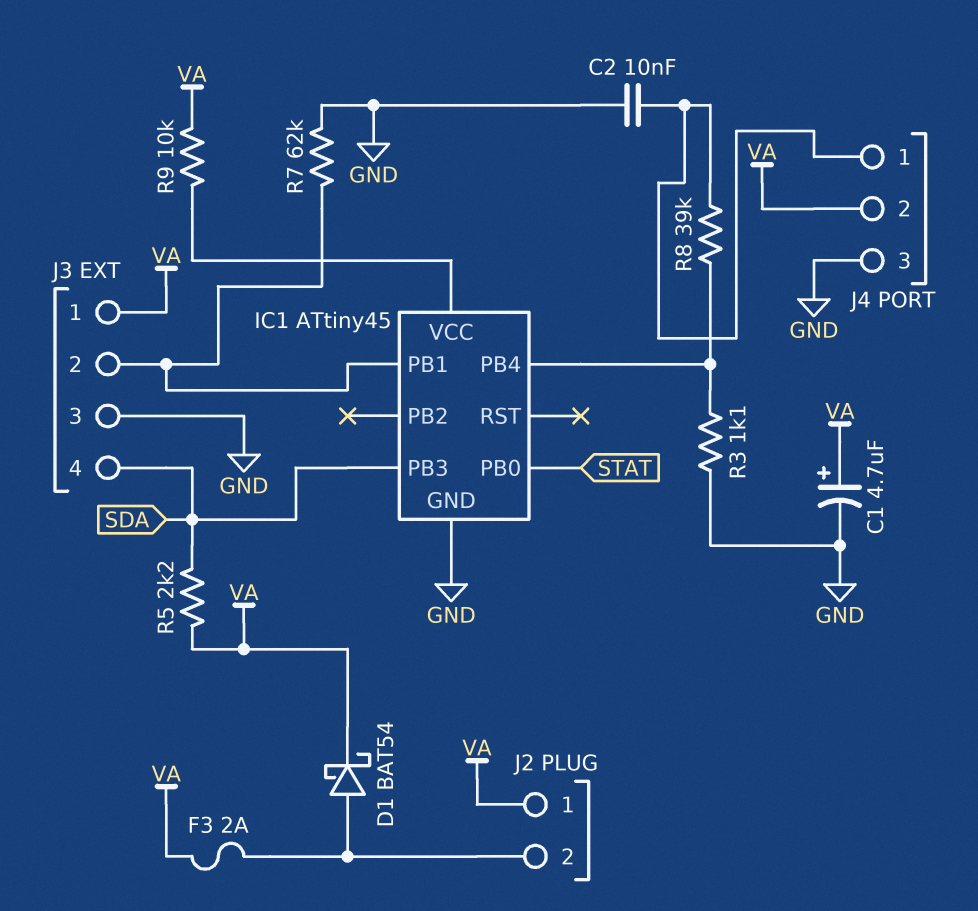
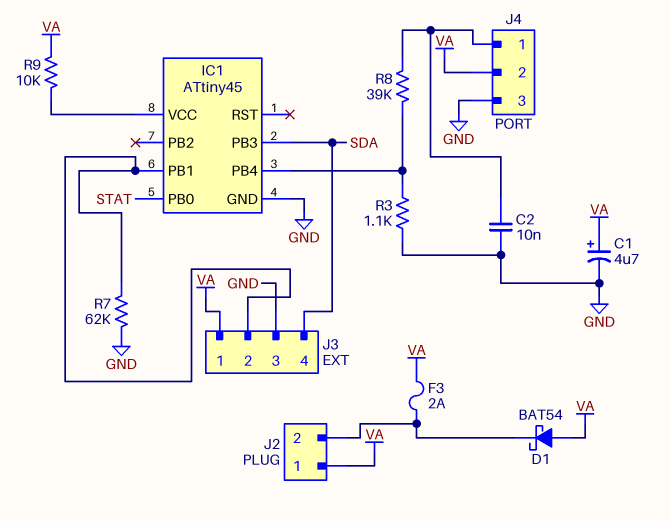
D1: schottky BAT54 (A J2/2, K VA) -> schottky BAT54 (A VA, K J2/2)
R5: 2.2k (SDA, VA) -> none

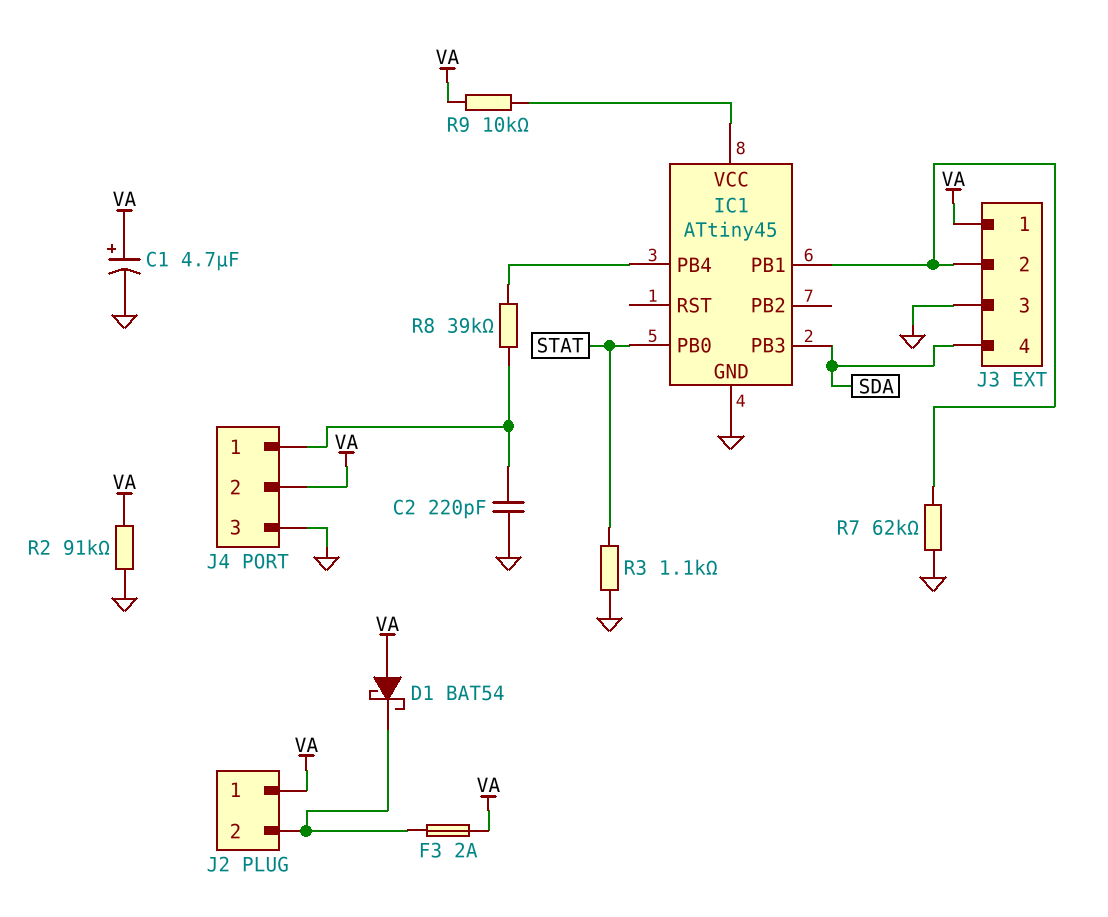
C2: 10nF (GND, J4/1) -> 220pF (GND, J4/1)
R2: none -> 91k (GND, VA)
R3: 1.1k (GND, IC1/PB4) -> 1.1k (GND, STAT)

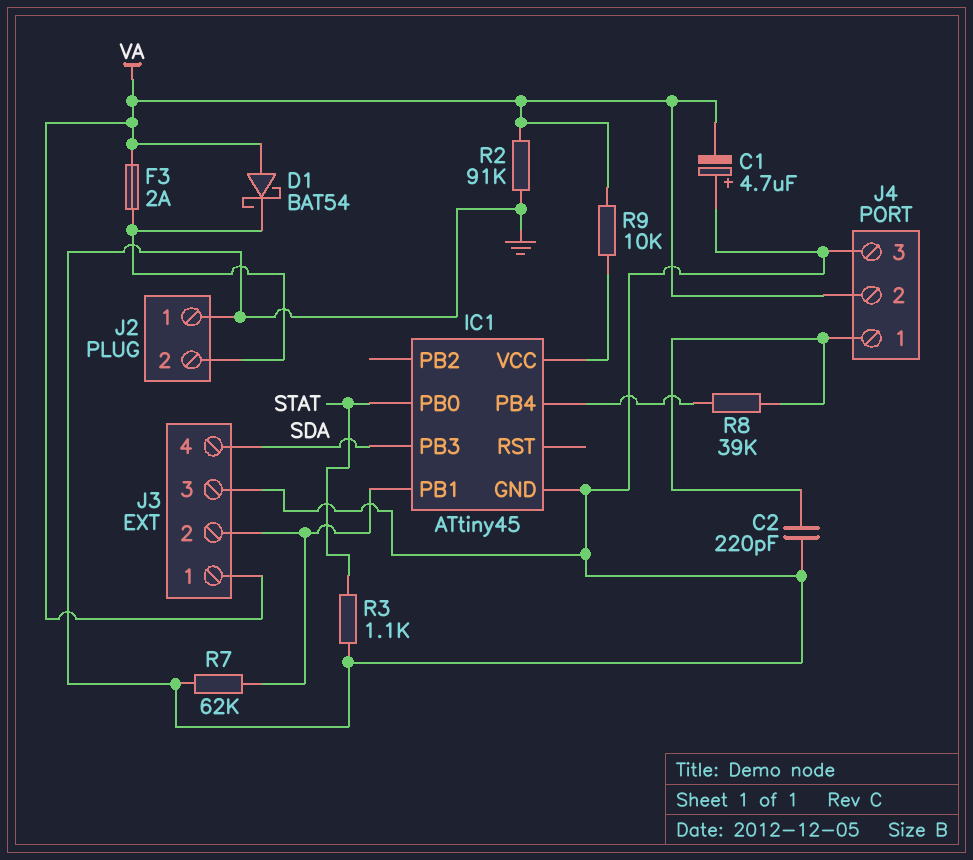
C1: 4.7uF (plus VA, minus GND) -> 4.7uF (plus GND, minus VA)
J2 pin 1: VA -> GND

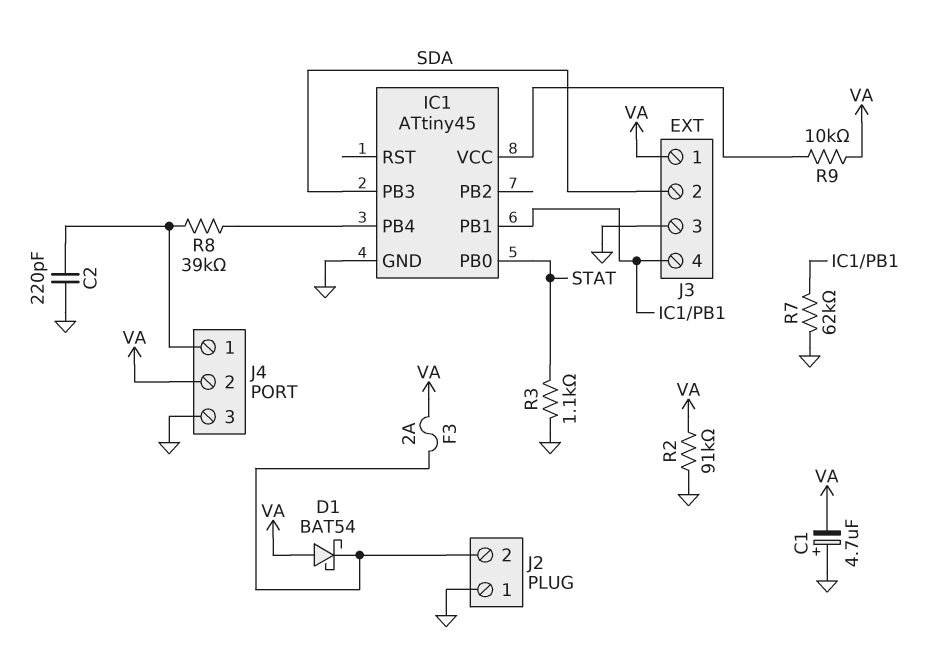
J3 pin 2: IC1/PB1 -> SDA
J3 pin 4: SDA -> IC1/PB1

